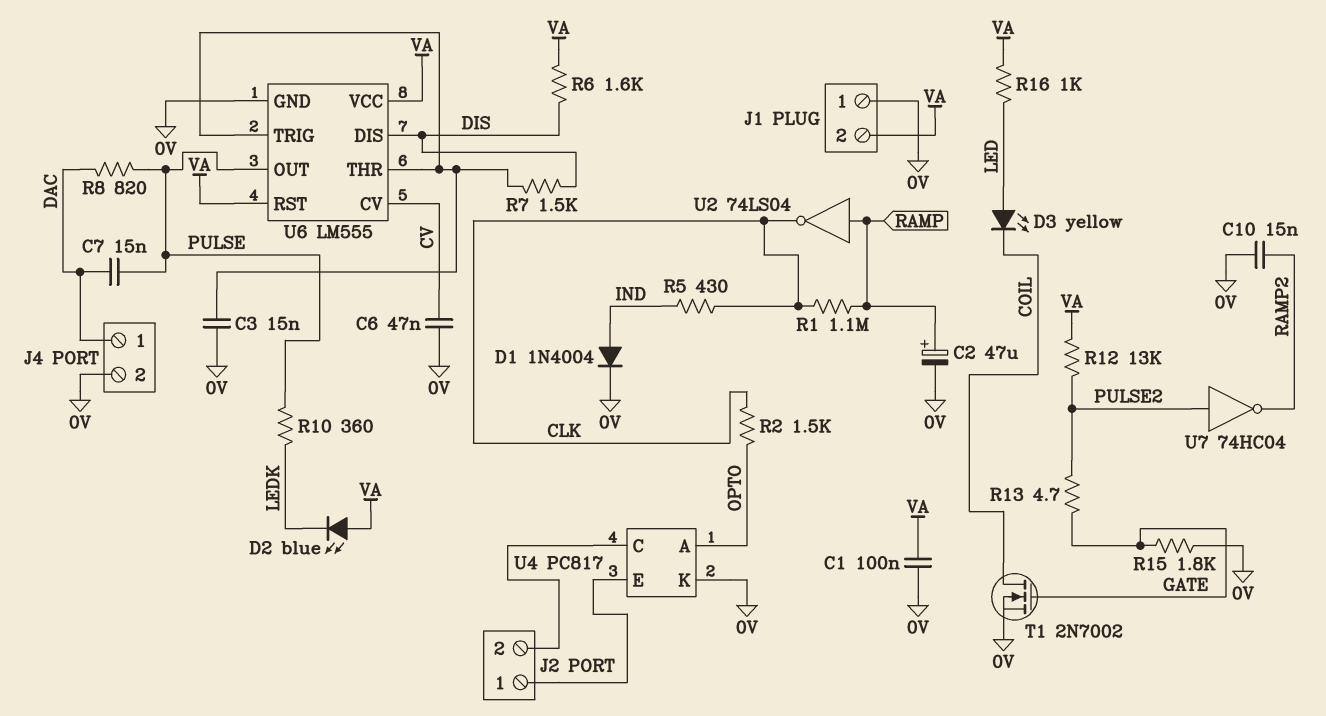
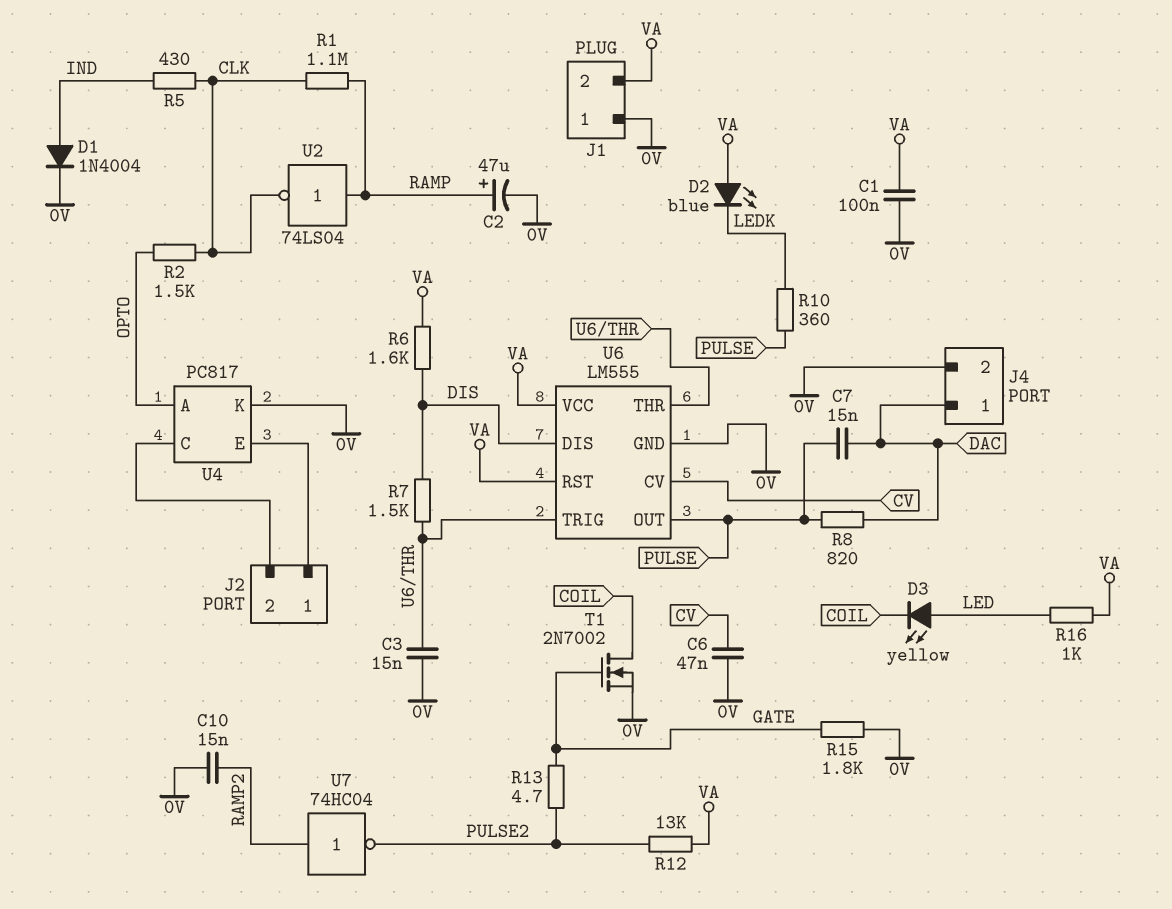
U7: NOT 74HC04 (in PULSE2, out RAMP2) -> NOT 74HC04 (in RAMP2, out PULSE2)

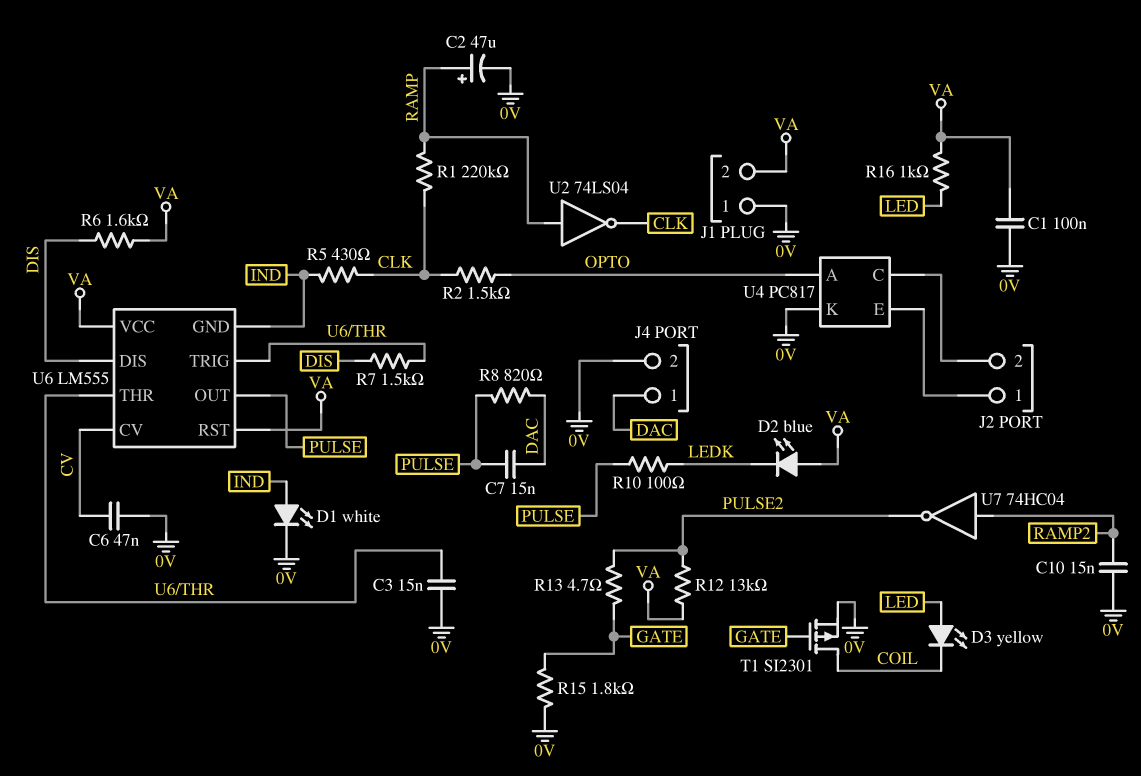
D1: diode 1N4004 (A IND, K 0V) -> LED white (A IND, K 0V)
R1: 1.1M (CLK, RAMP) -> 220k (CLK, RAMP)
R10: 360 (LEDK, PULSE) -> 100 (LEDK, PULSE)
T1: NMOS 2N7002 (G GATE, D COIL, S 0V) -> PMOS SI2301 (G GATE, D COIL, S 0V)
U6 pin GND: 0V -> IND

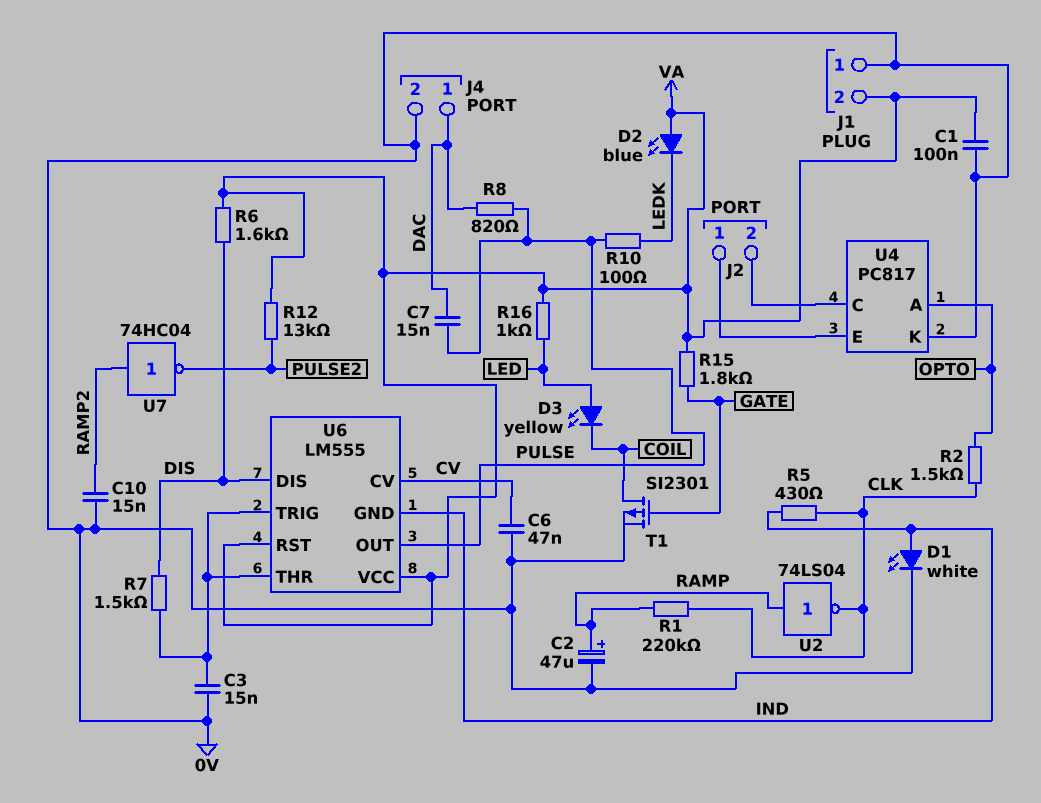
R13: 4.7 (GATE, PULSE2) -> none
R15: 1.8k (0V, GATE) -> 1.8k (GATE, VA)

